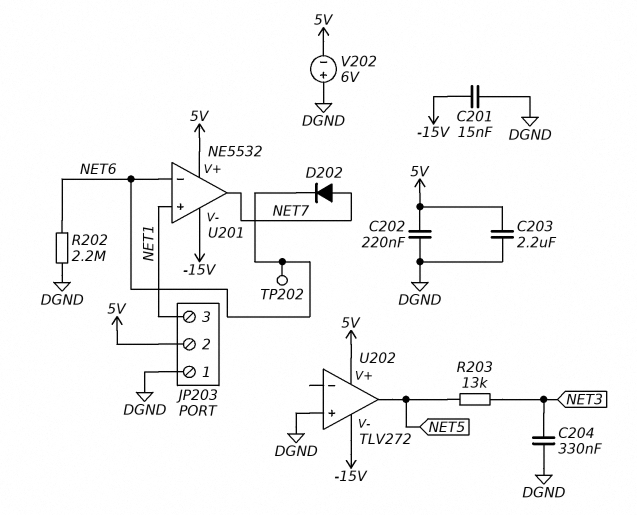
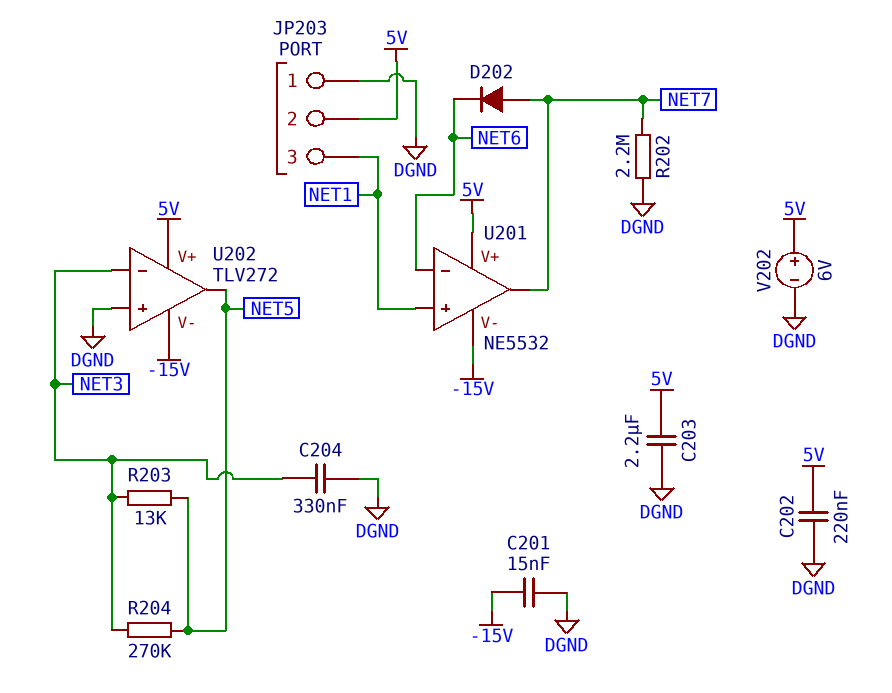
R202: 2.2M (DGND, NET6) -> 2.2M (DGND, NET7)
R204: none -> 270k (NET3, NET5)
TP202: test point (NET6) -> none
U202 pin in-: none -> NET3
V202: 6V (plus DGND, minus 5V) -> 6V (plus 5V, minus DGND)

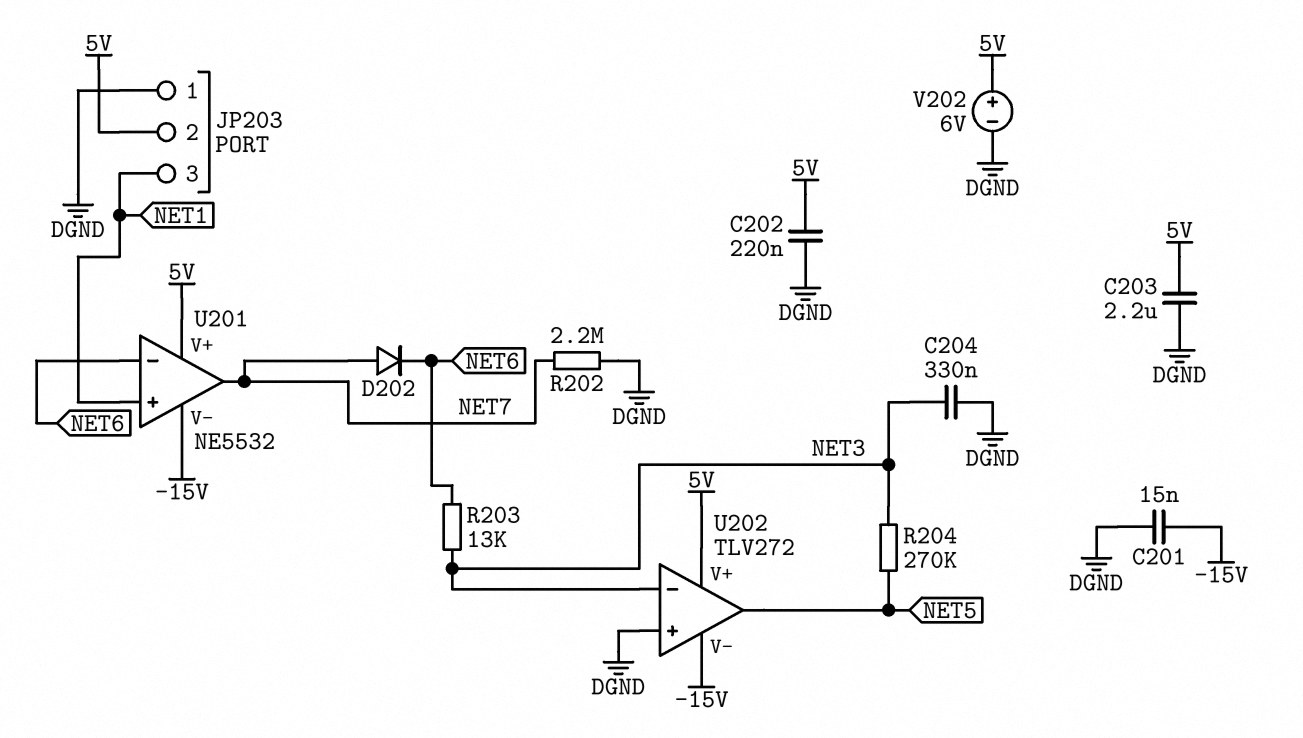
R203: 13k (NET3, NET5) -> 13k (NET3, NET6)

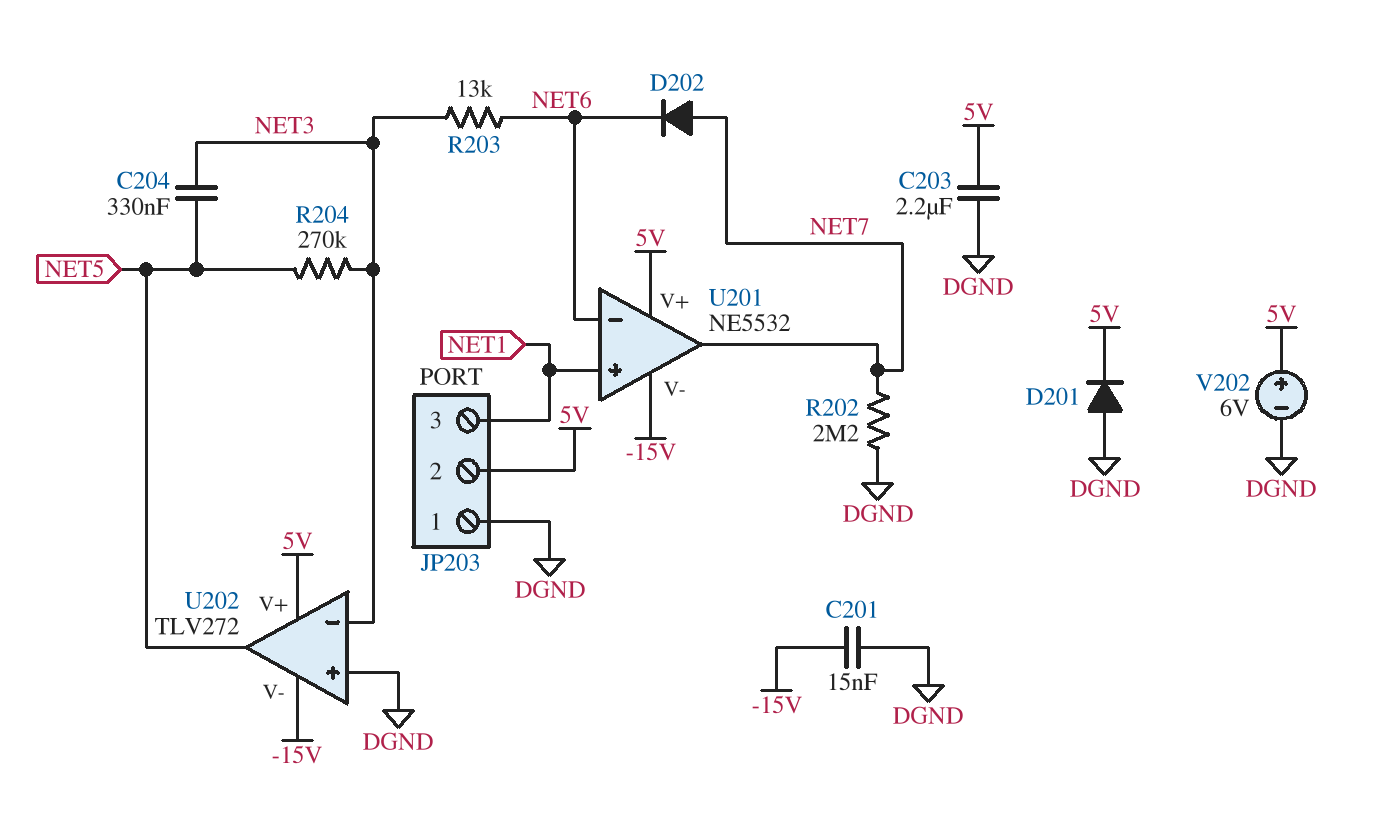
C202: 220nF (5V, DGND) -> none
C204: 330nF (DGND, NET3) -> 330nF (NET3, NET5)
D201: none -> diode (A DGND, K 5V)

